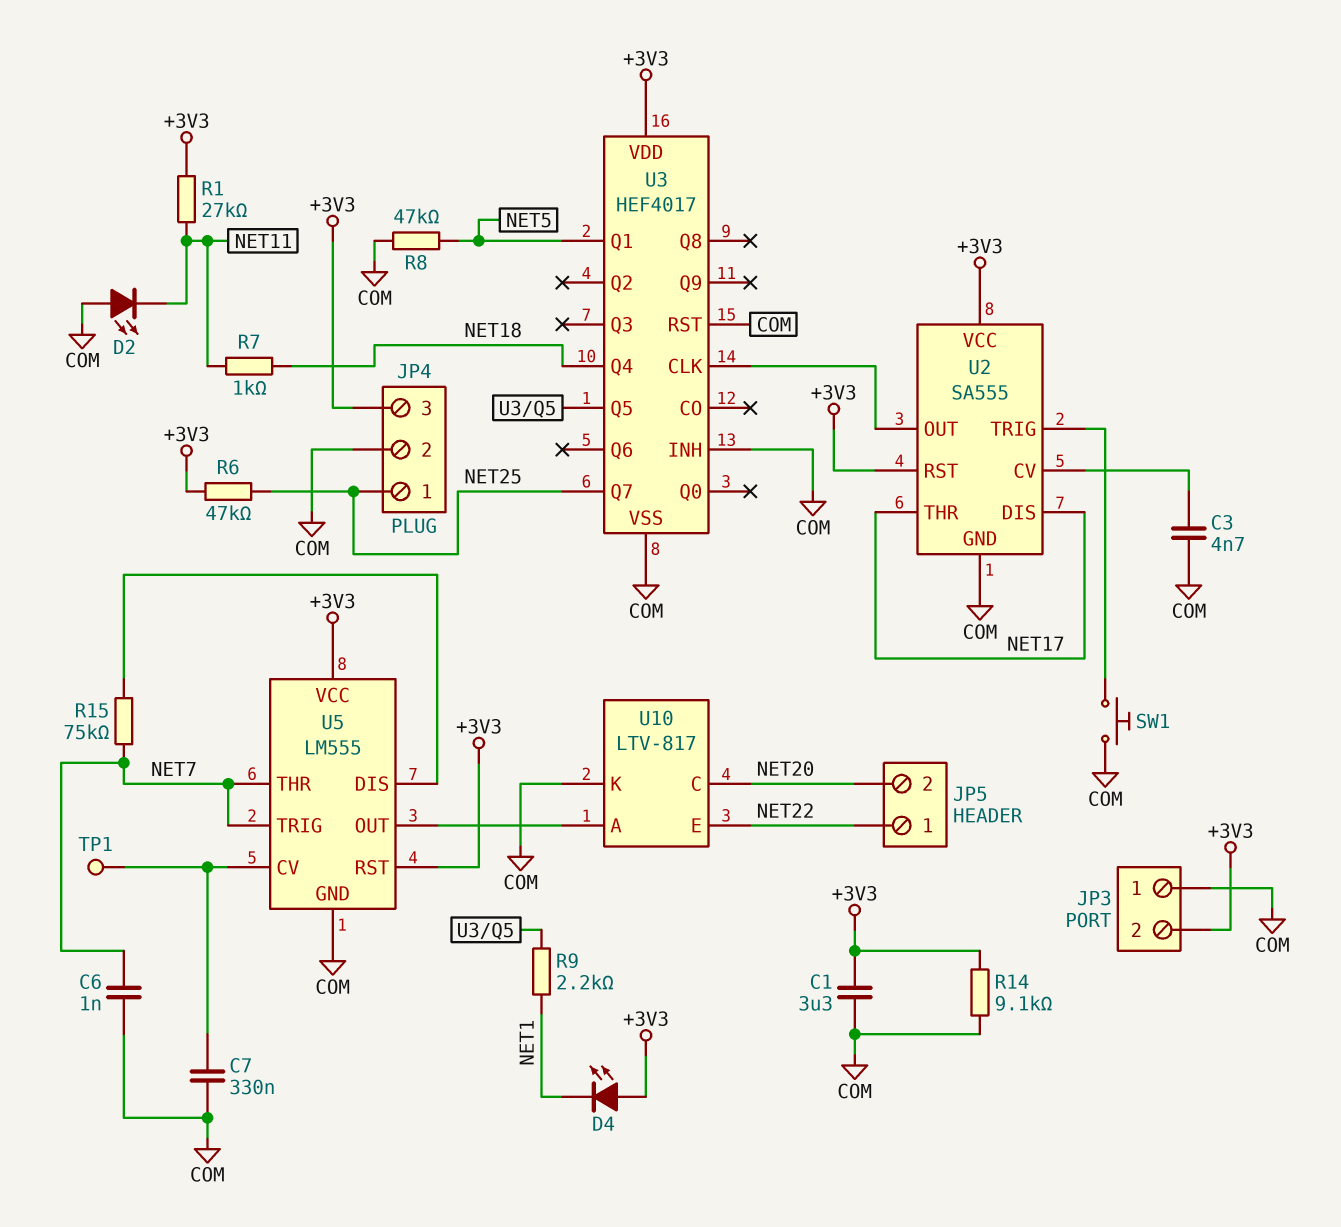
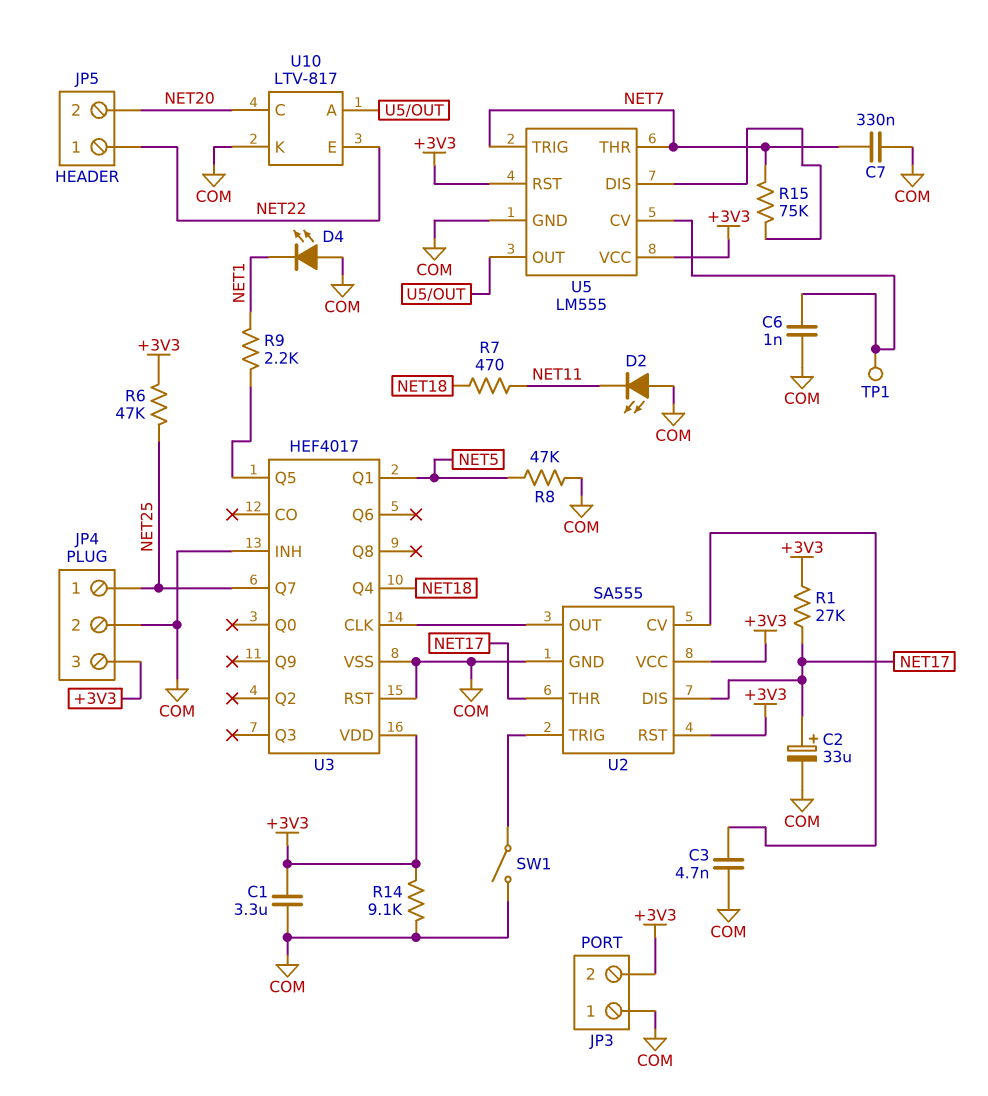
C2: none -> 33uF (plus NET17, minus COM)
C6: 1nF (COM, NET7) -> 1nF (COM, U5/CV)
C7: 330nF (COM, U5/CV) -> 330nF (COM, NET7)
D4: LED (A +3V3, K NET1) -> LED (A COM, K NET1)
R1: 27k (+3V3, NET11) -> 27k (+3V3, NET17)
R7: 1k (NET11, NET18) -> 470 (NET11, NET18)
SW1: button (COM, U2/TRIG) -> switch (COM, U2/TRIG)

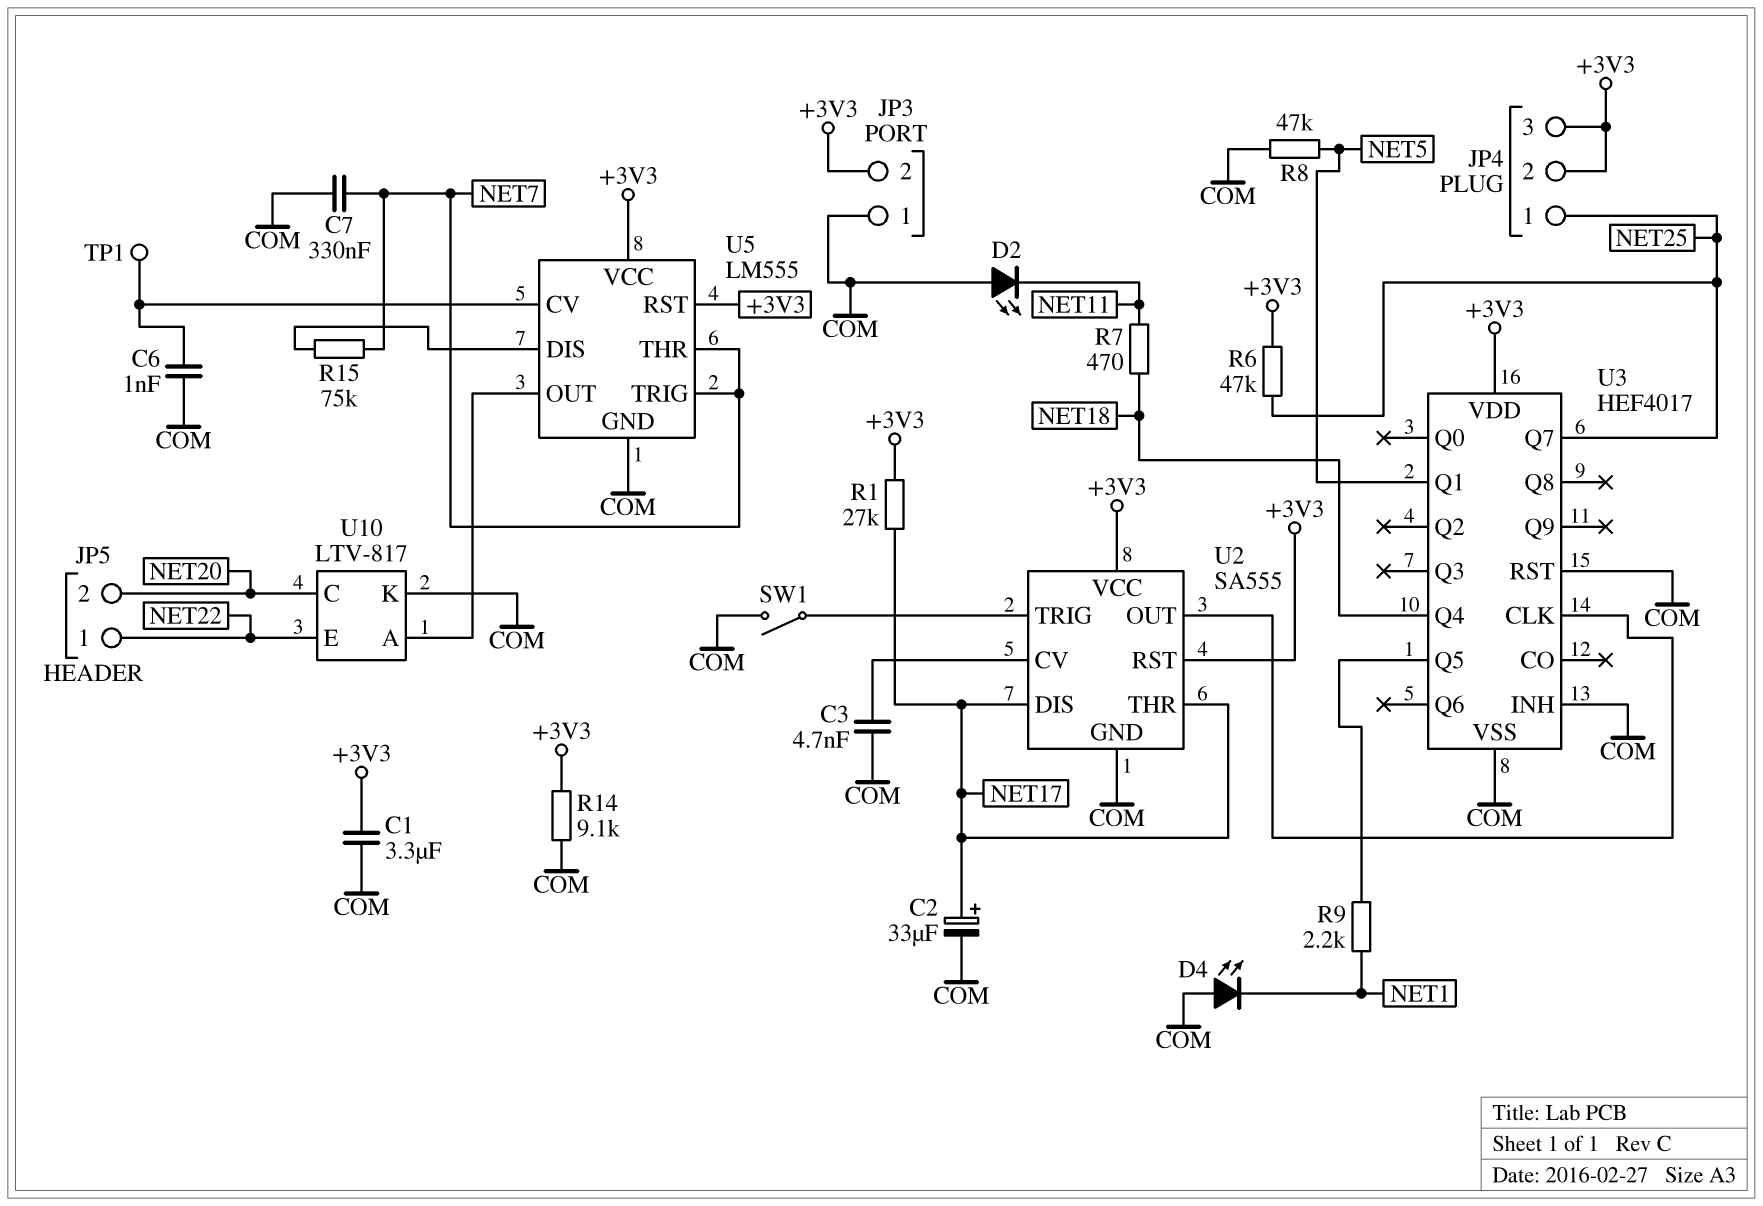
JP4 pin 2: COM -> +3V3

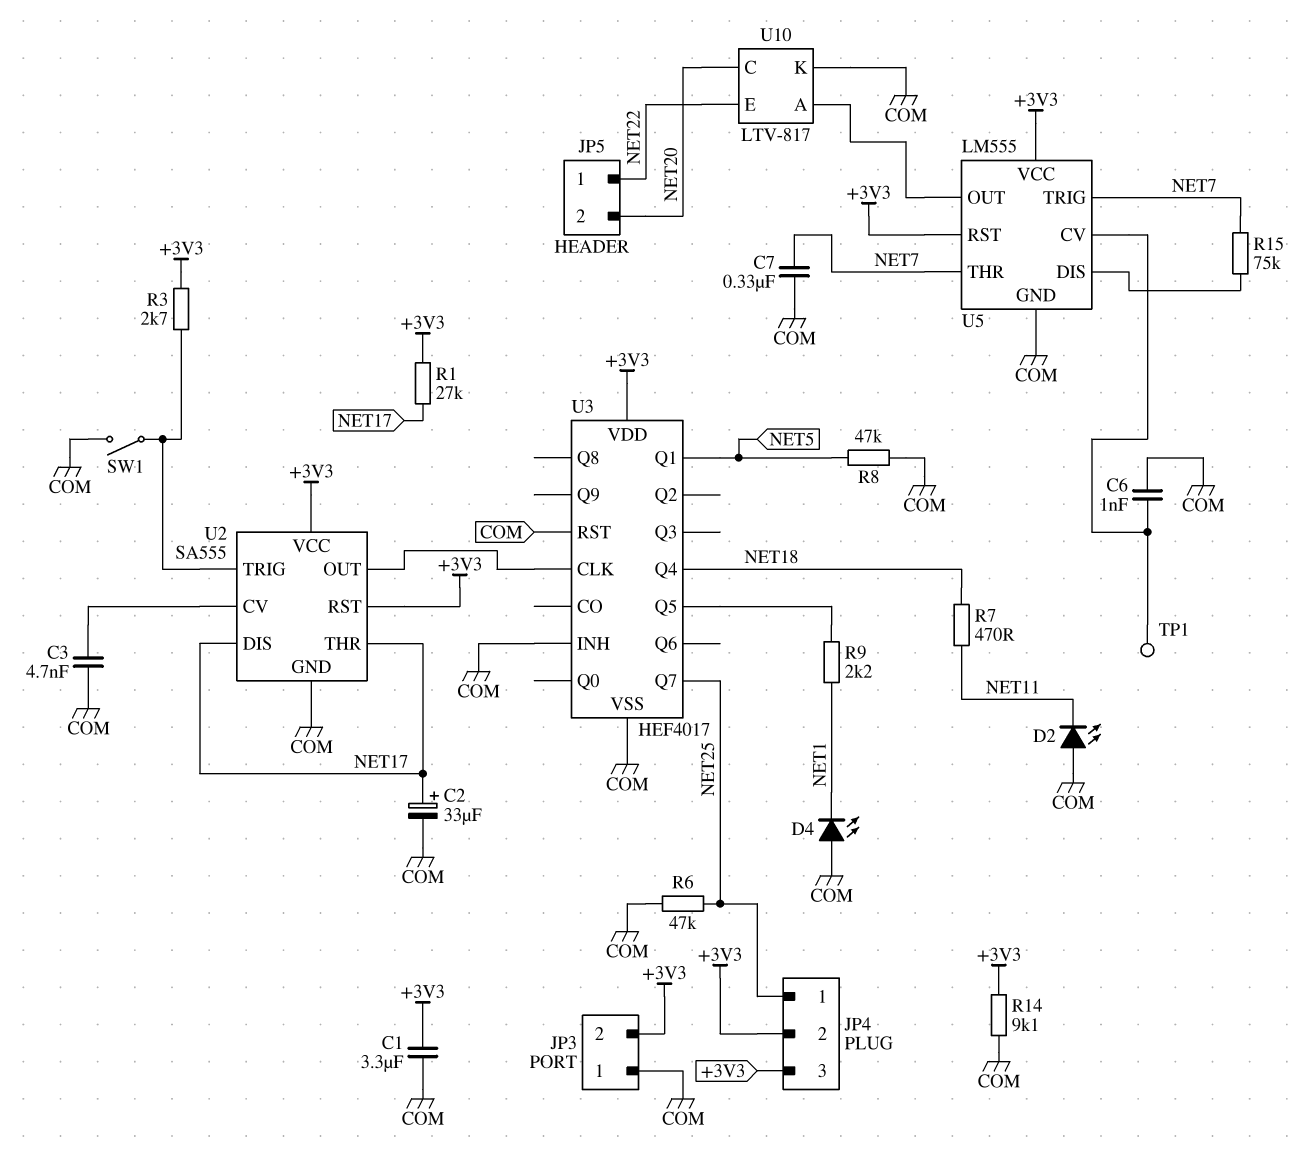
R3: none -> 2.7k (+3V3, U2/TRIG)
R6: 47k (+3V3, NET25) -> 47k (COM, NET25)

